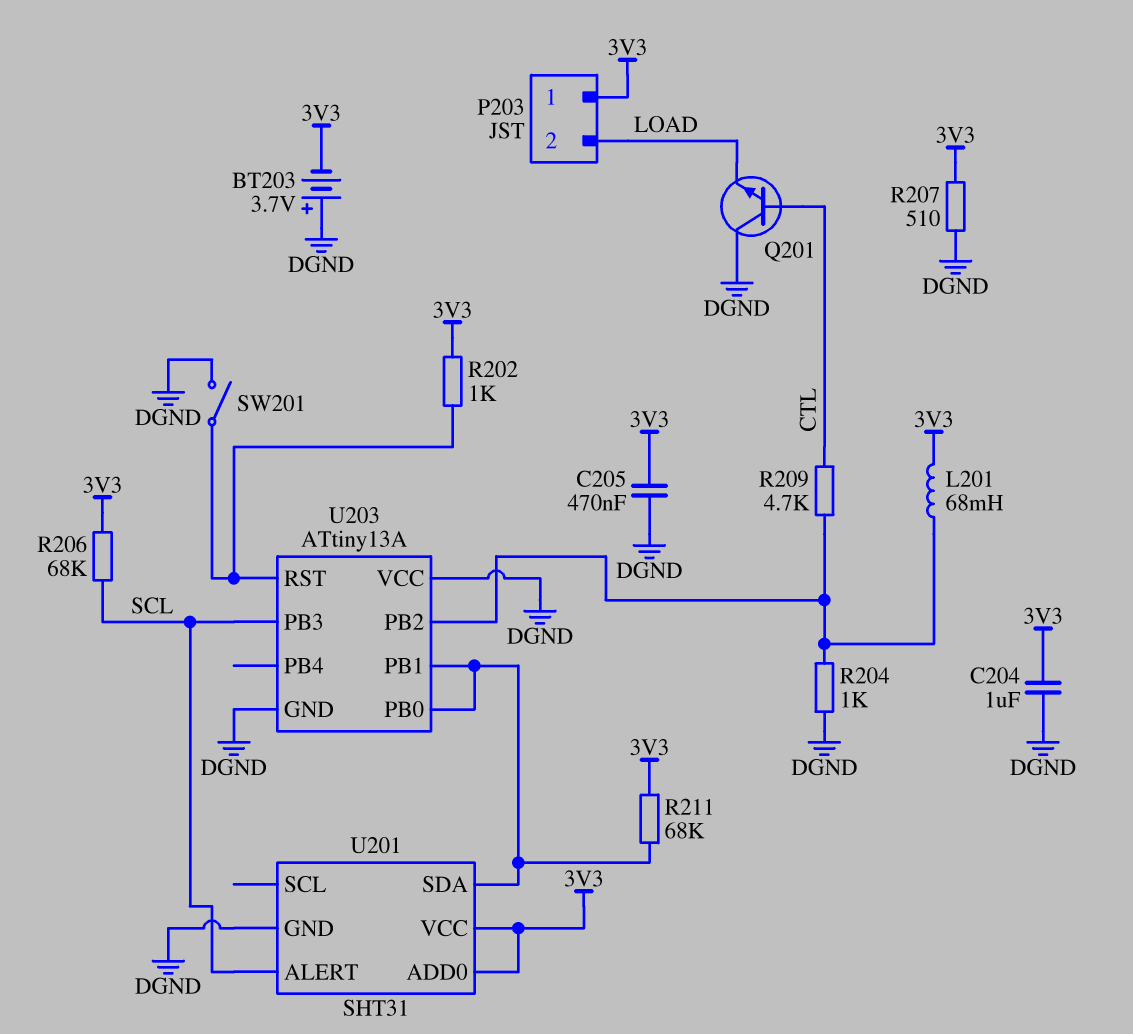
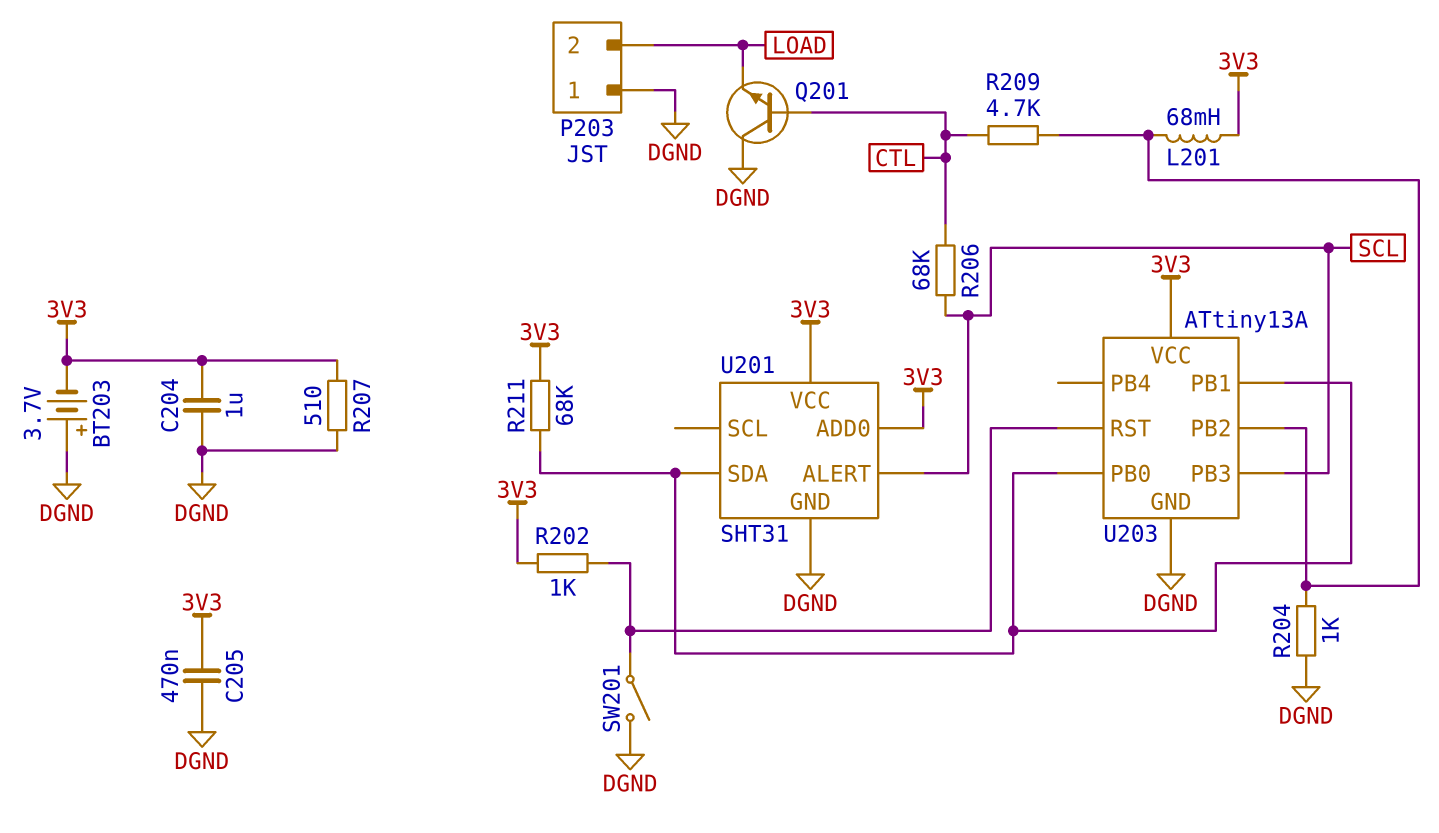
P203 pin 1: 3V3 -> DGND
R206: 68k (3V3, SCL) -> 68k (CTL, SCL)
U203 pin VCC: DGND -> 3V3

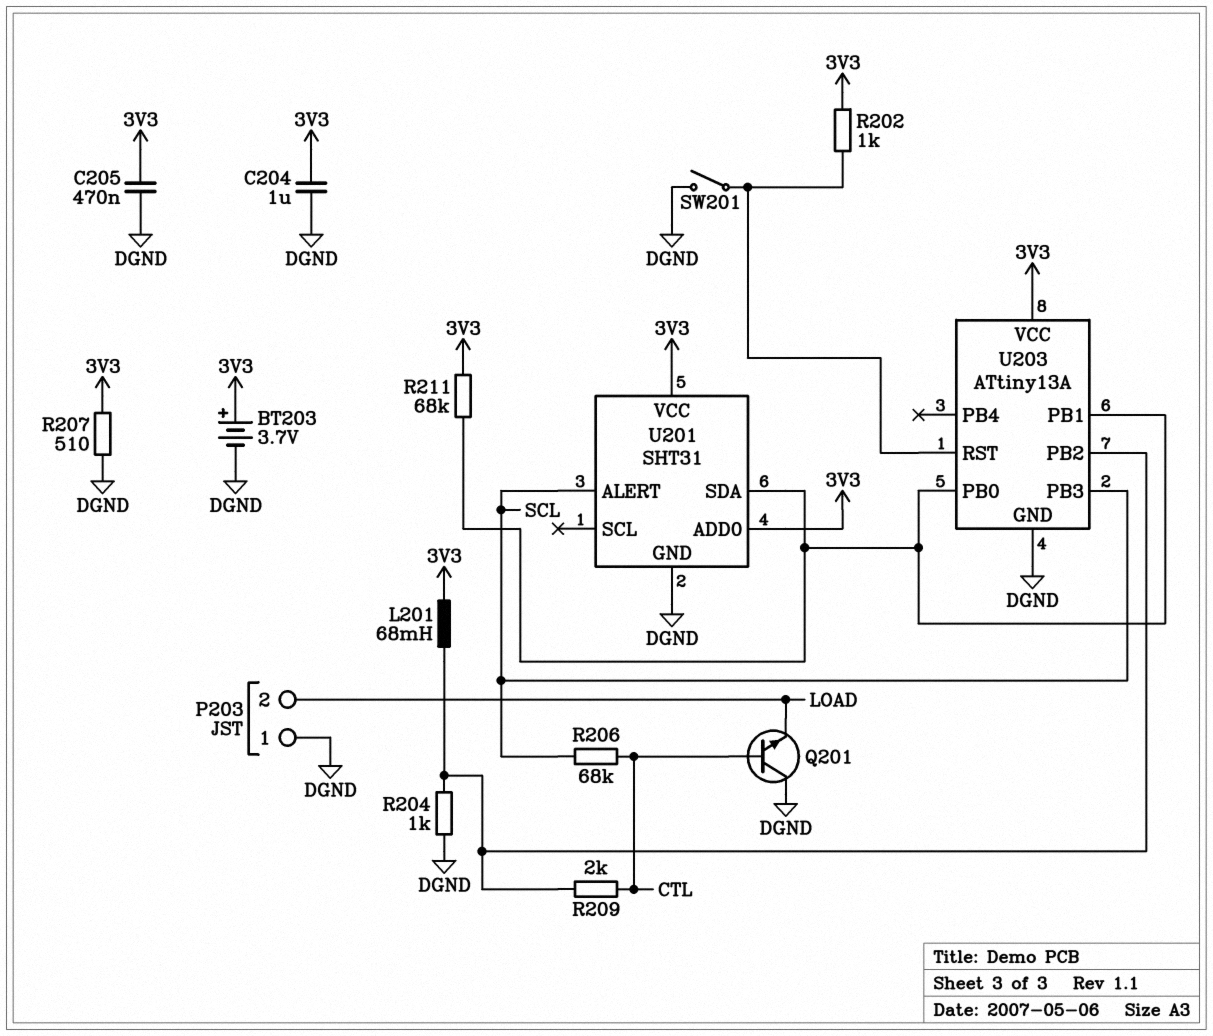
BT203: 3.7V (plus DGND, minus 3V3) -> 3.7V (plus 3V3, minus DGND)
R209: 4.7k (CTL, U203/PB2) -> 2k (CTL, U203/PB2)

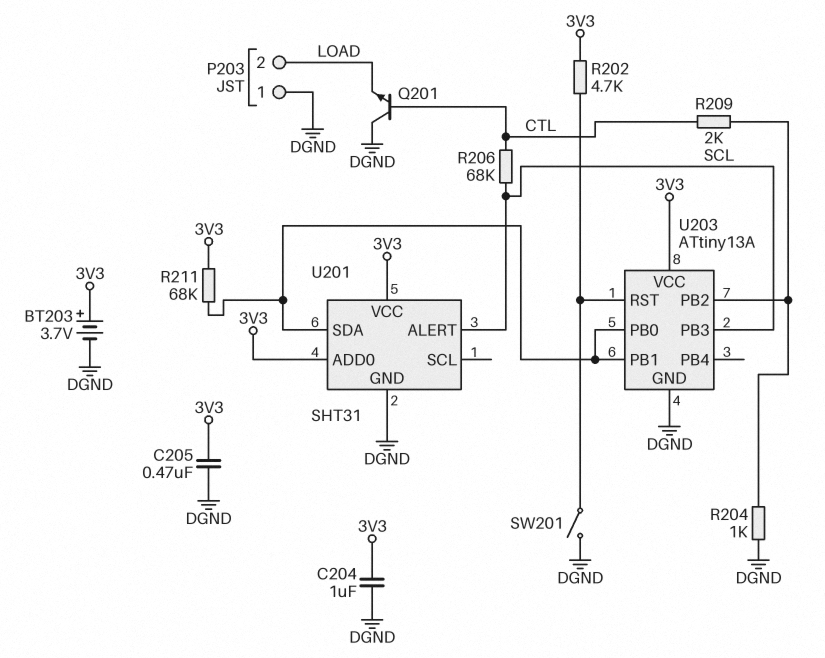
L201: 68mH (3V3, U203/PB2) -> none
R202: 1k (3V3, U203/RST) -> 4.7k (3V3, U203/RST)
R207: 510 (3V3, DGND) -> none

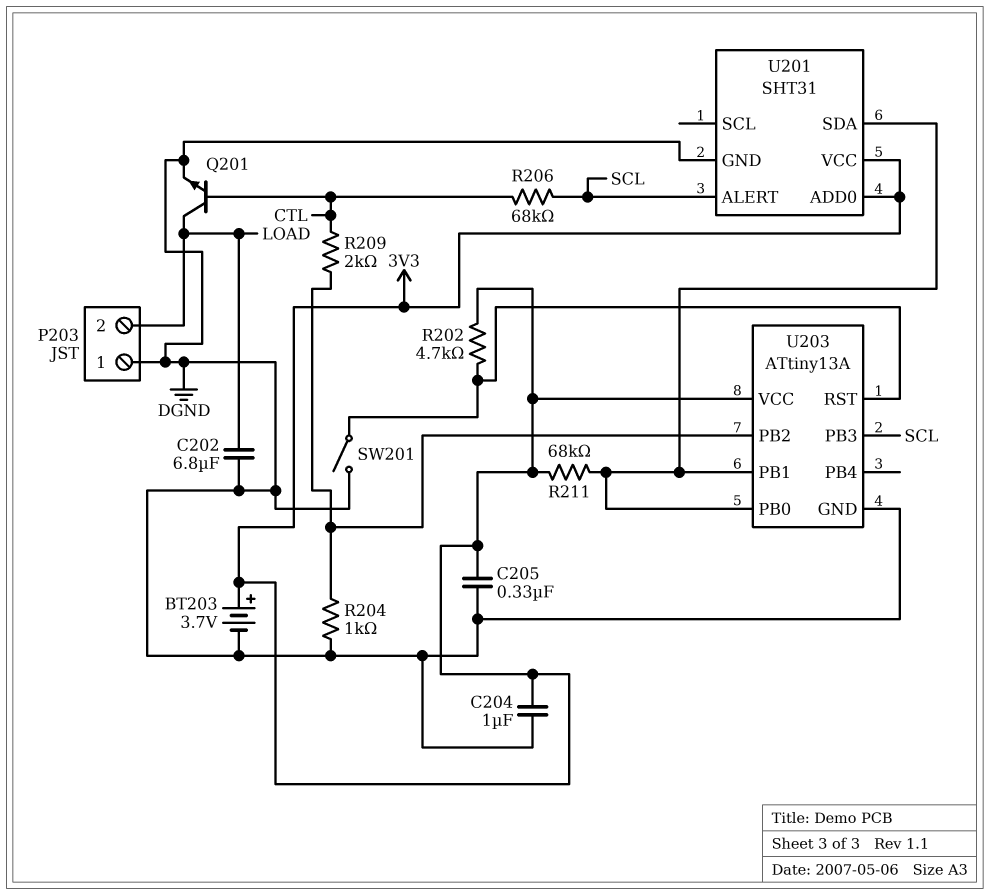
C202: none -> 6.8uF (DGND, LOAD)
C205: 470nF (3V3, DGND) -> 330nF (3V3, DGND)
Q201: NPN (B CTL, C DGND, E LOAD) -> NPN (B CTL, C LOAD, E DGND)

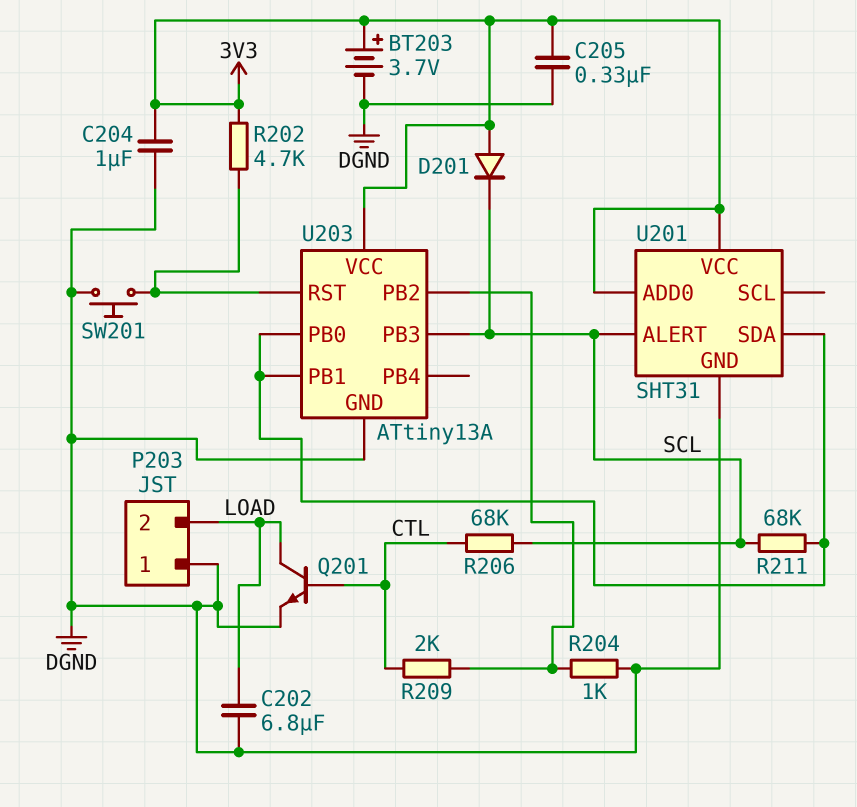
D201: none -> diode (A 3V3, K SCL)
R211: 68k (3V3, U201/SDA) -> 68k (SCL, U201/SDA)
SW201: switch (DGND, U203/RST) -> button (DGND, U203/RST)

